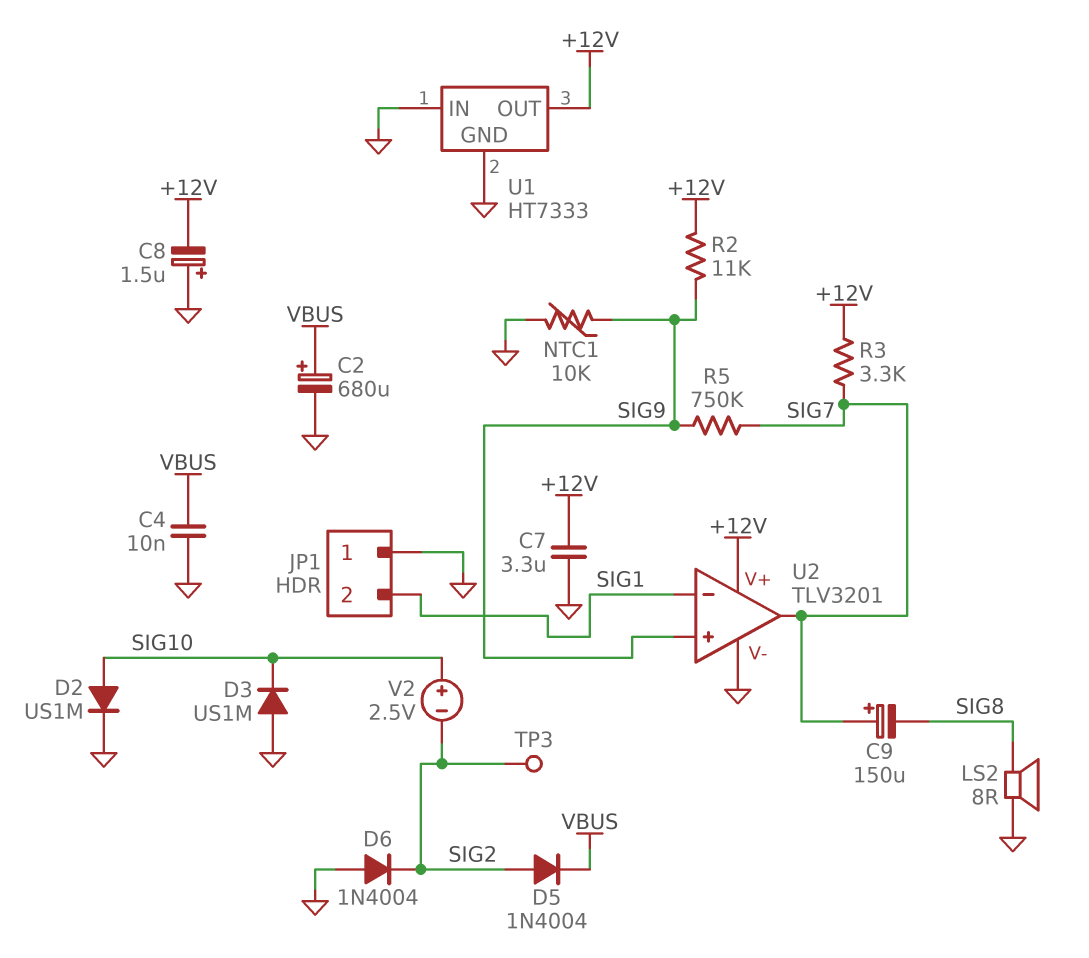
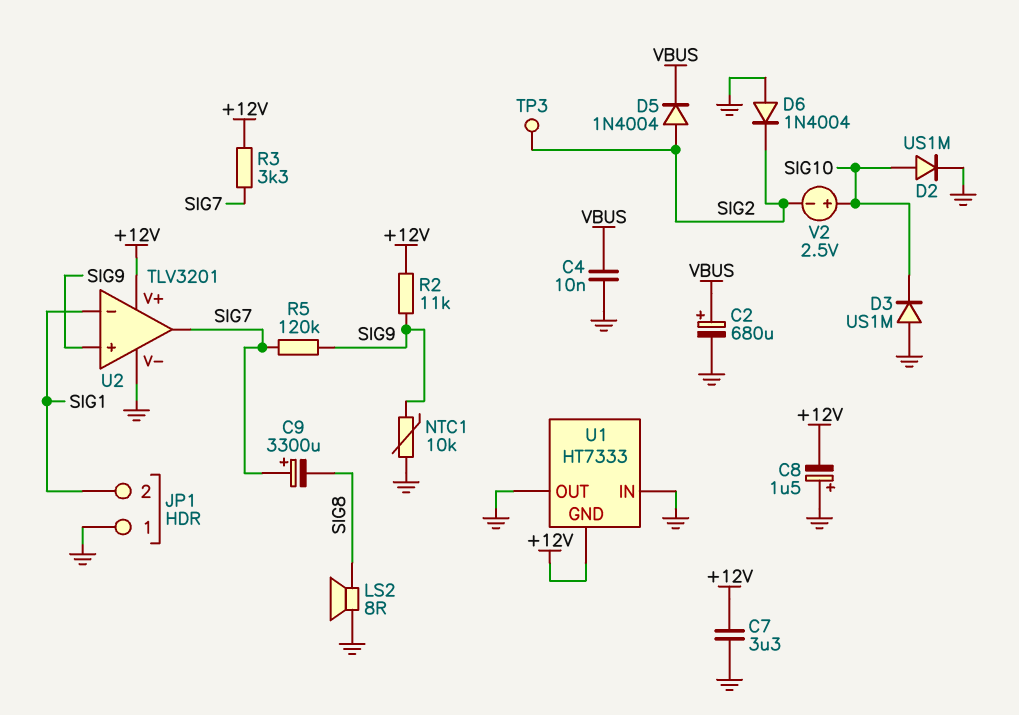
C9: 150uF (plus SIG7, minus SIG8) -> 3300uF (plus SIG7, minus SIG8)
R5: 750k (SIG7, SIG9) -> 120k (SIG7, SIG9)
U1 pin GND: GND -> +12V
U1 pin OUT: +12V -> GND

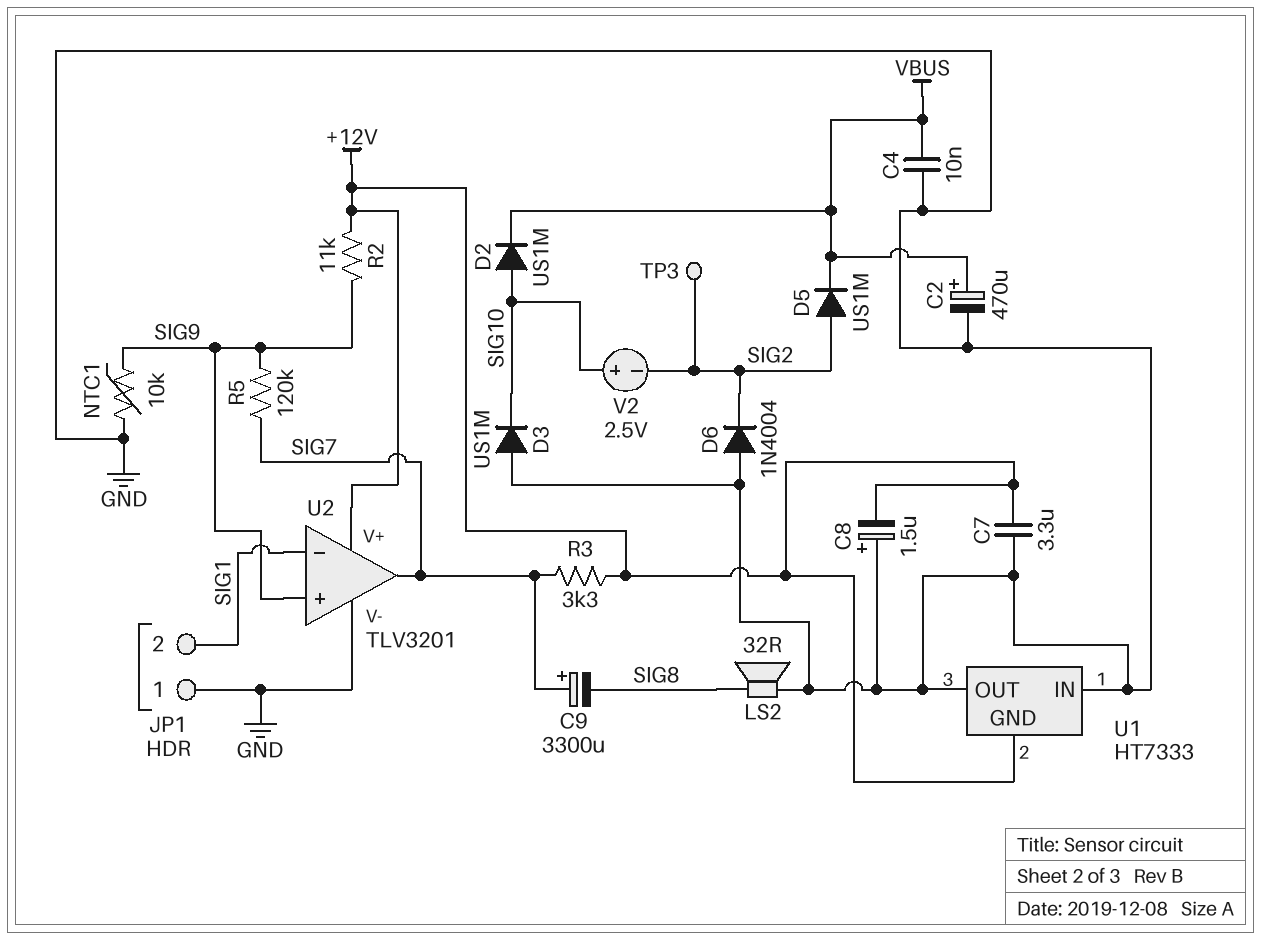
C2: 680uF (plus VBUS, minus GND) -> 470uF (plus VBUS, minus GND)
D2: diode US1M (A SIG10, K GND) -> diode US1M (A SIG10, K VBUS)
D5: diode 1N4004 (A SIG2, K VBUS) -> diode US1M (A SIG2, K VBUS)
LS2: speaker 8R (GND, SIG8) -> speaker 32R (GND, SIG8)

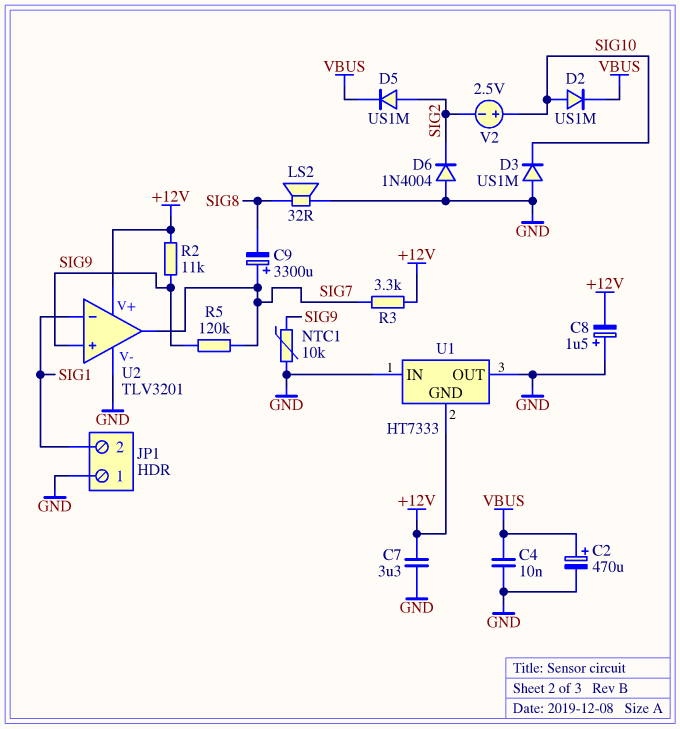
TP3: test point (SIG2) -> none

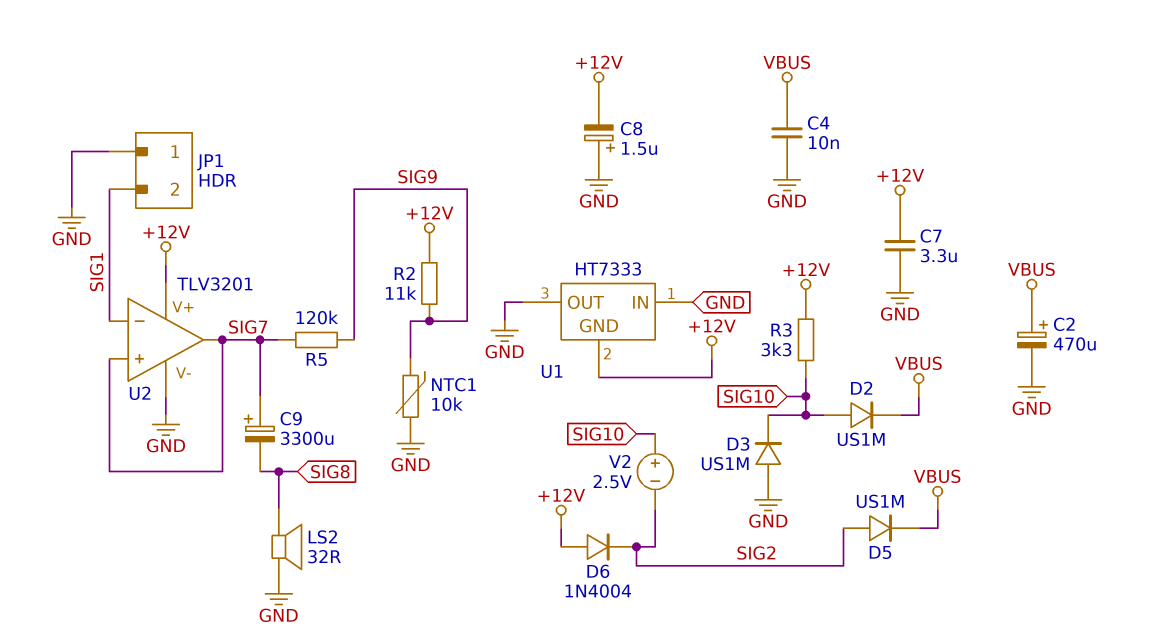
D6: diode 1N4004 (A GND, K SIG2) -> diode 1N4004 (A +12V, K SIG2)
R3: 3.3k (+12V, SIG7) -> 3.3k (+12V, SIG10)
U2 pin in+: SIG9 -> SIG7

